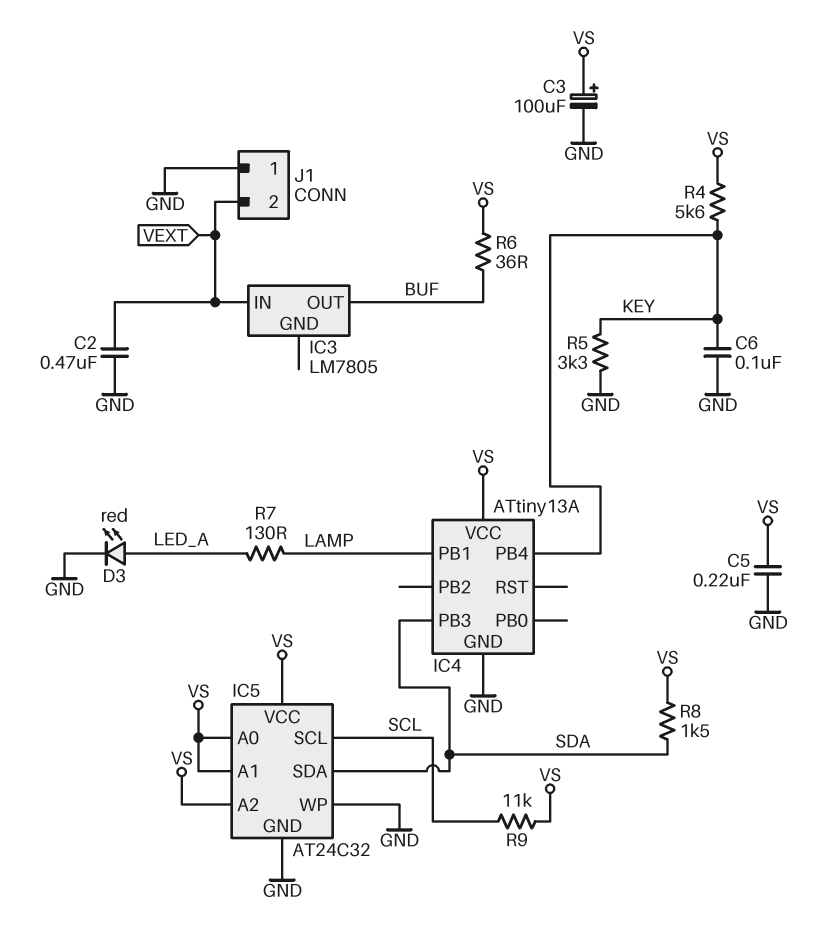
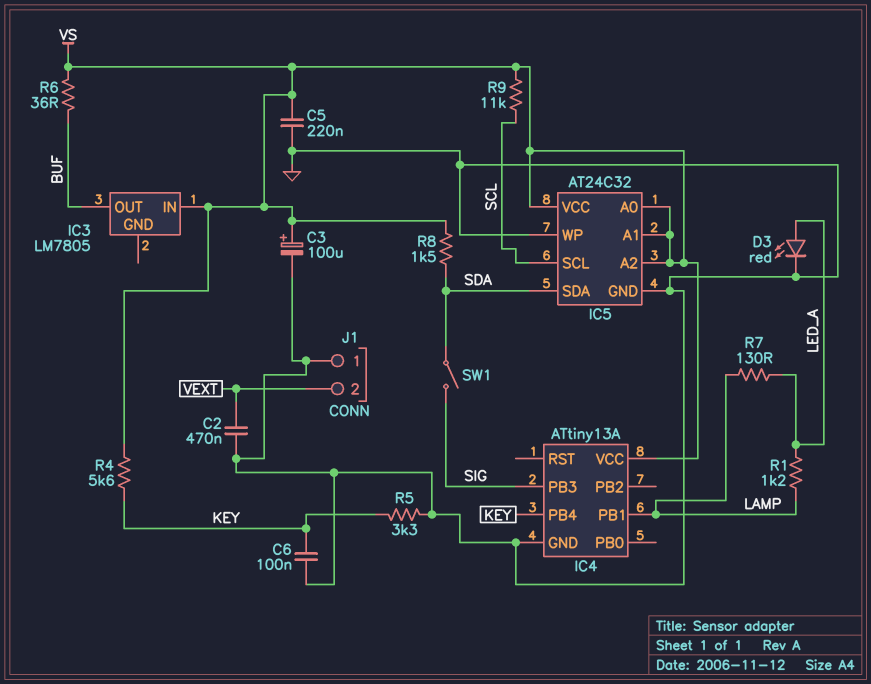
IC3 pin IN: VEXT -> VS
IC4 pin PB3: SDA -> SIG
R1: none -> 1.2k (LAMP, LED_A)
SW1: none -> switch (SDA, SIG)

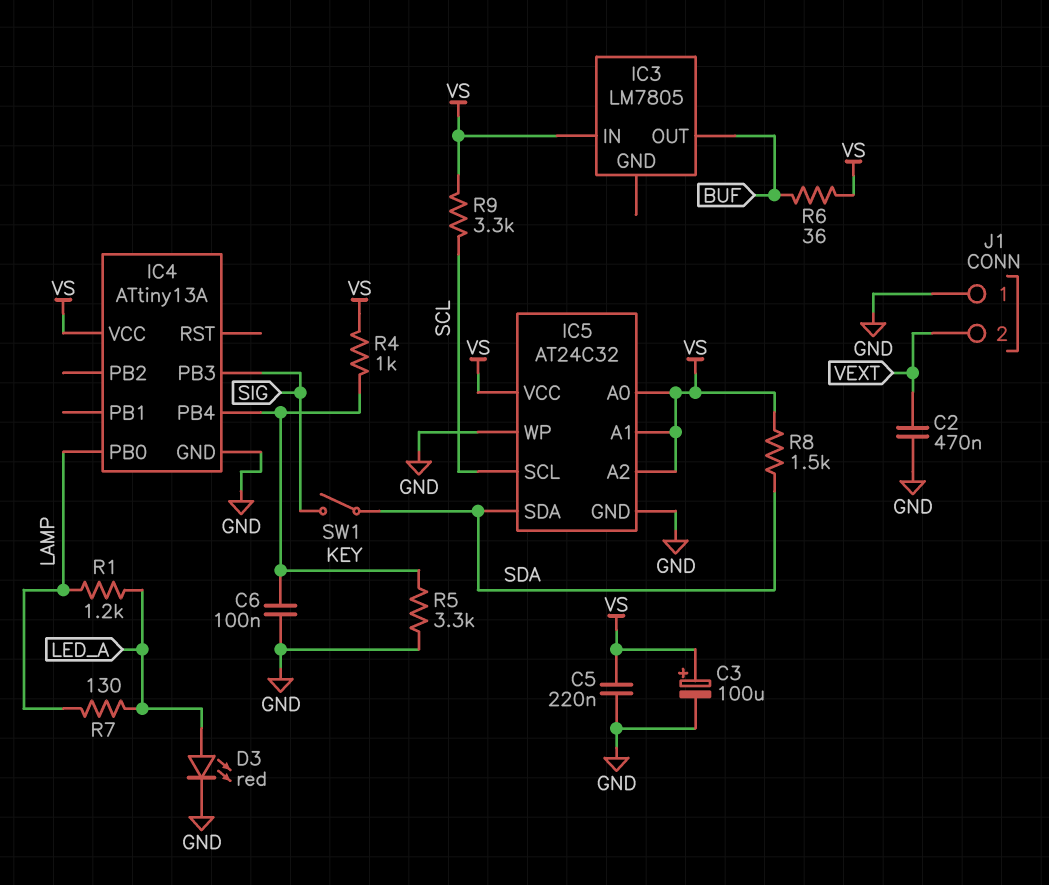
IC4 pin PB0: none -> LAMP
IC4 pin PB1: LAMP -> none
R4: 5.6k (KEY, VS) -> 1k (KEY, VS)
R9: 11k (SCL, VS) -> 3.3k (SCL, VS)

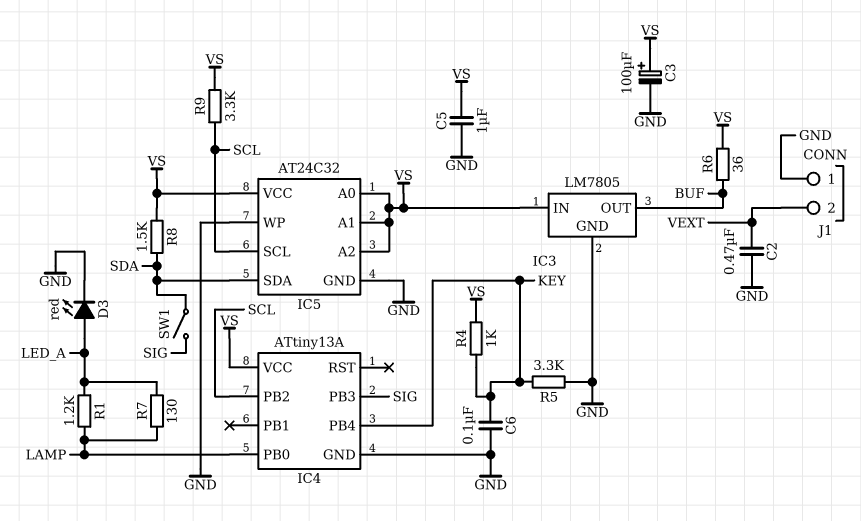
C5: 220nF (GND, VS) -> 1uF (GND, VS)
IC3 pin GND: none -> GND
IC4 pin PB2: none -> SCL

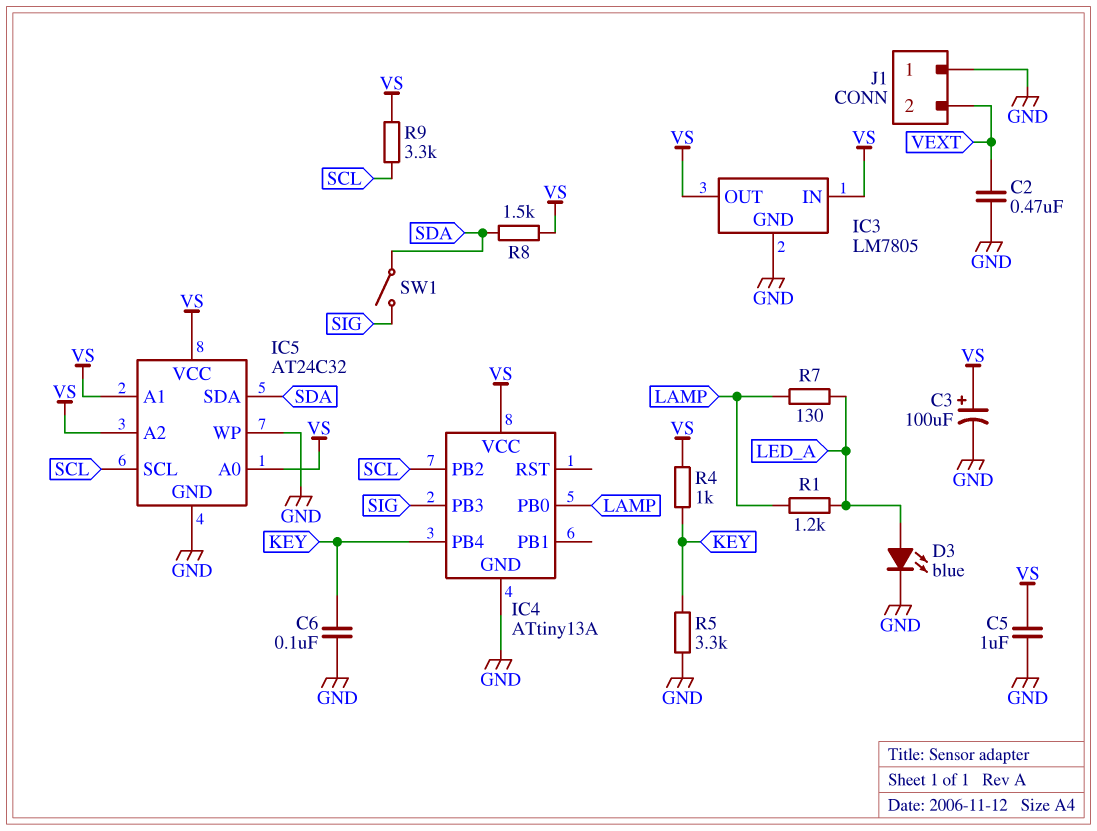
D3: LED red (A LED_A, K GND) -> LED blue (A LED_A, K GND)
IC3 pin OUT: BUF -> VS
R6: 36 (BUF, VS) -> none

